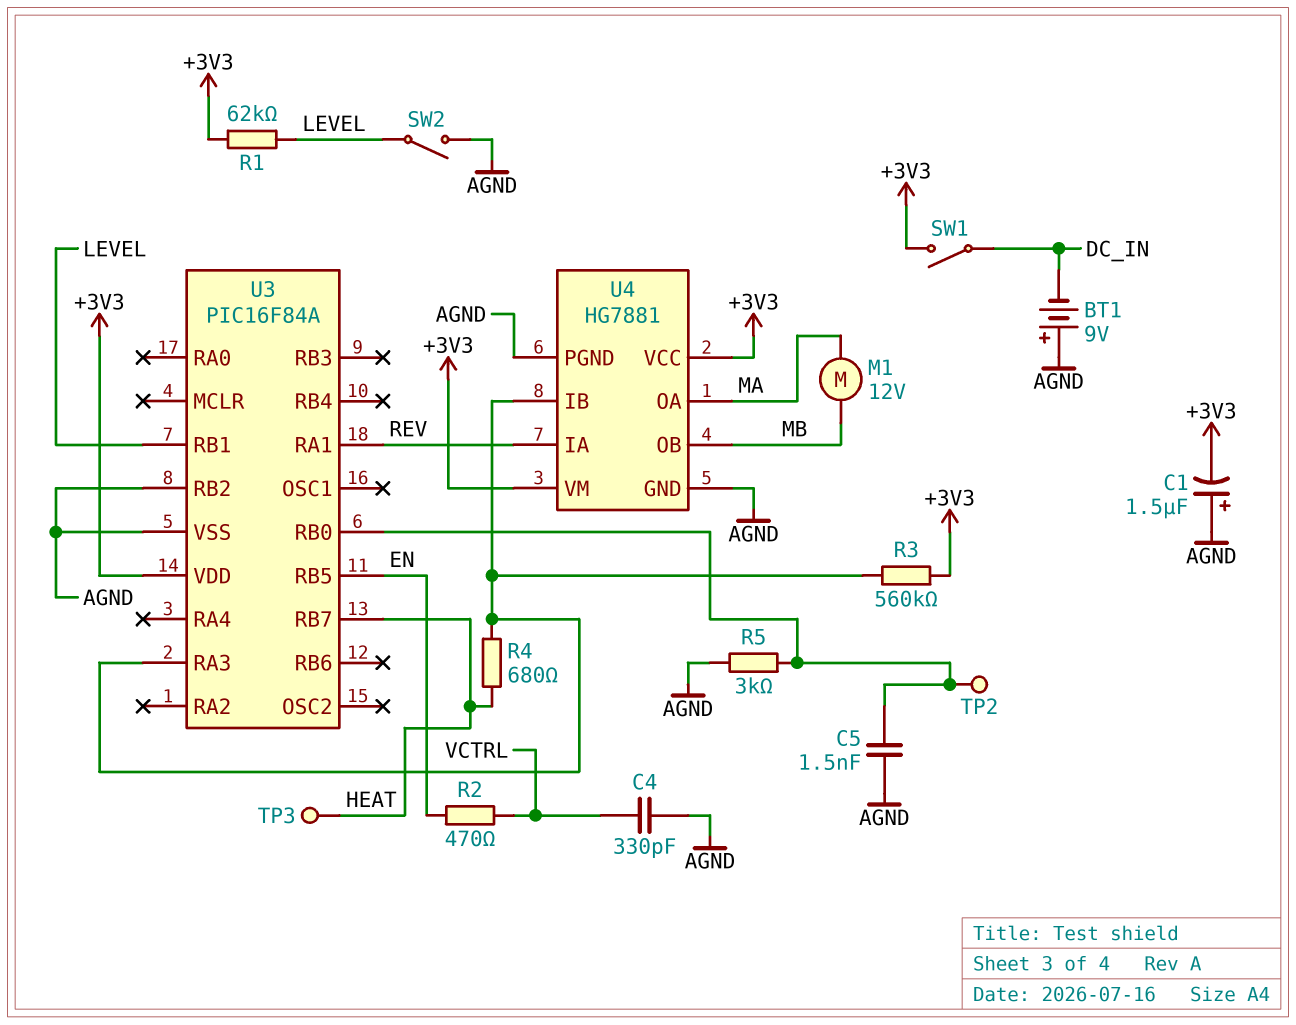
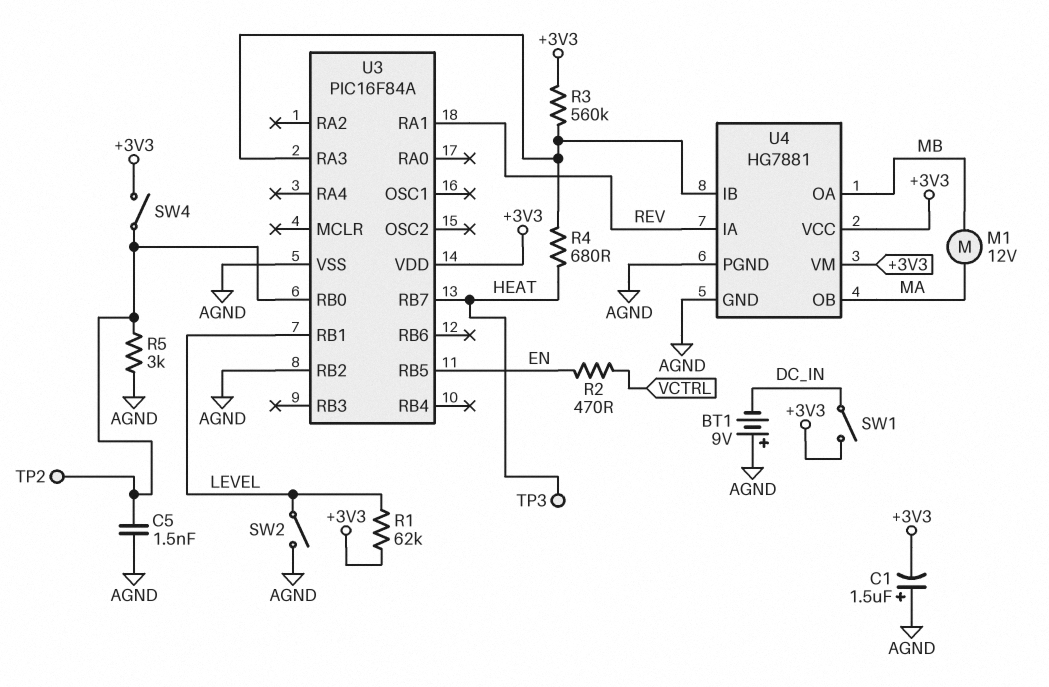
C4: 330pF (AGND, VCTRL) -> none
SW4: none -> switch (+3V3, U3/RB0)
U4 pin OA: MA -> MB
U4 pin OB: MB -> MA

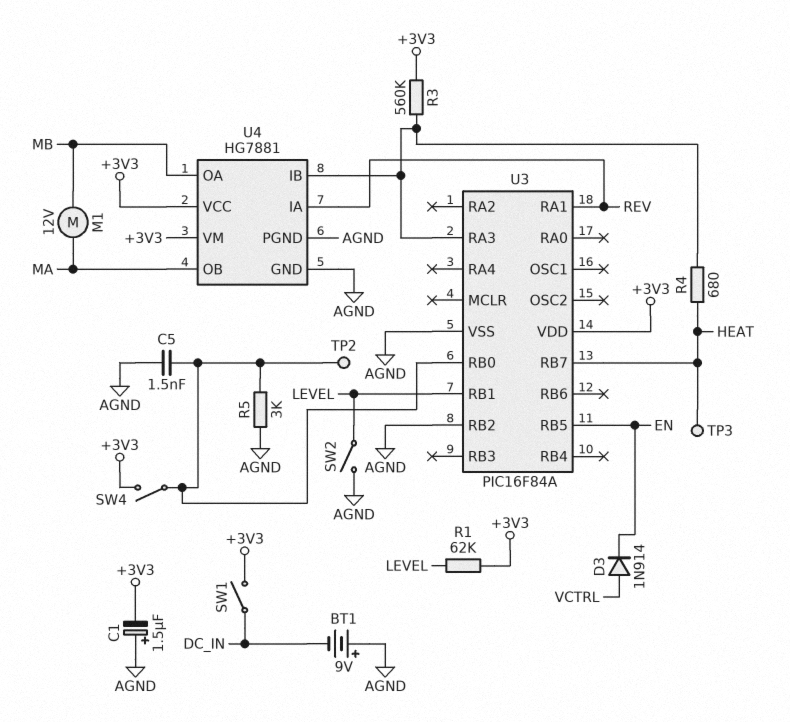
D3: none -> diode 1N914 (A VCTRL, K EN)
R2: 470 (EN, VCTRL) -> none

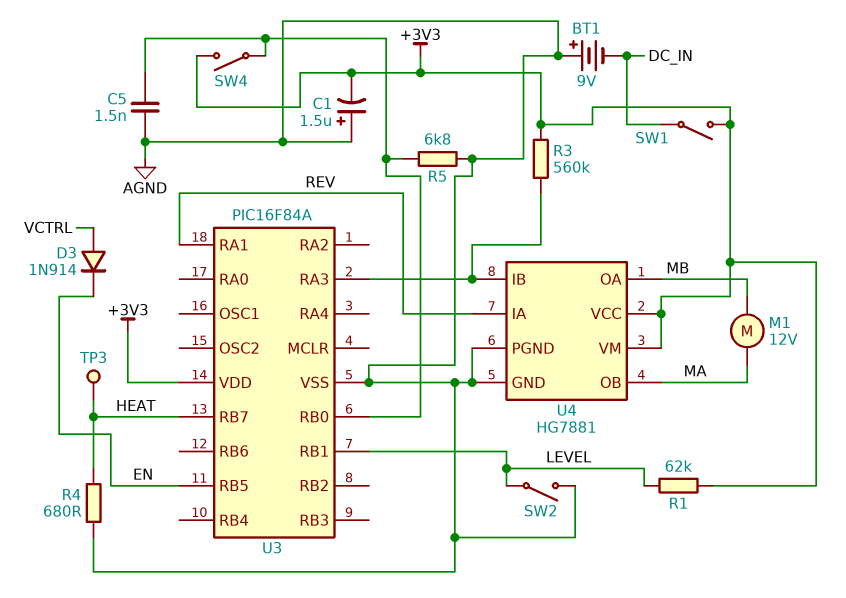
R4: 680 (HEAT, U3/RA3) -> 680 (AGND, HEAT)
R5: 3k (AGND, U3/RB0) -> 6.8k (AGND, U3/RB0)
TP2: test point (U3/RB0) -> none
U3 pin RB2: AGND -> none

